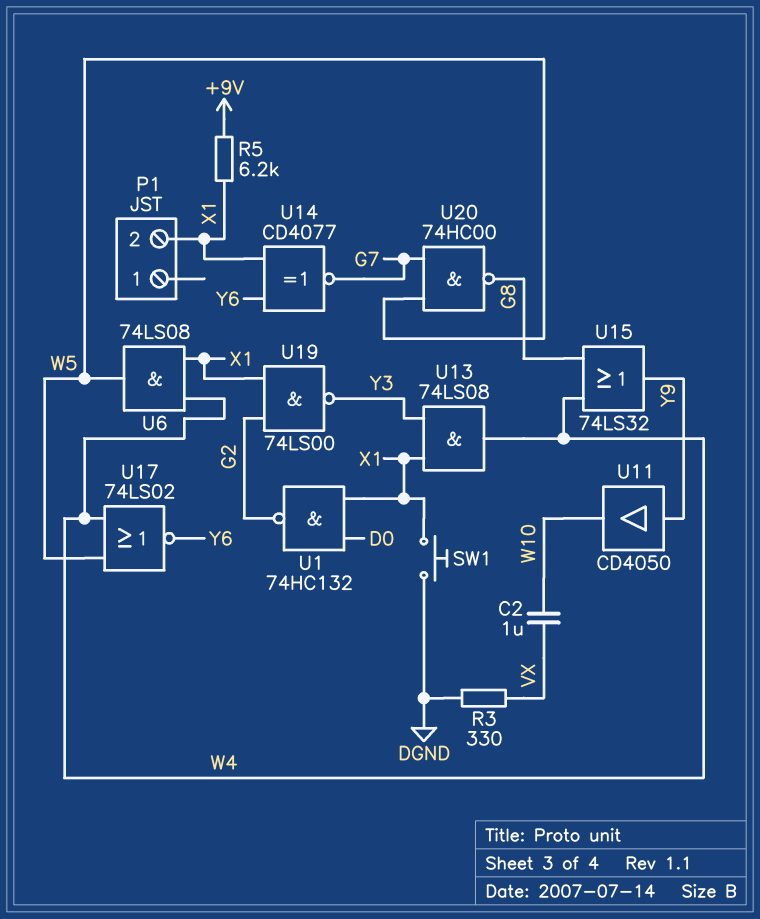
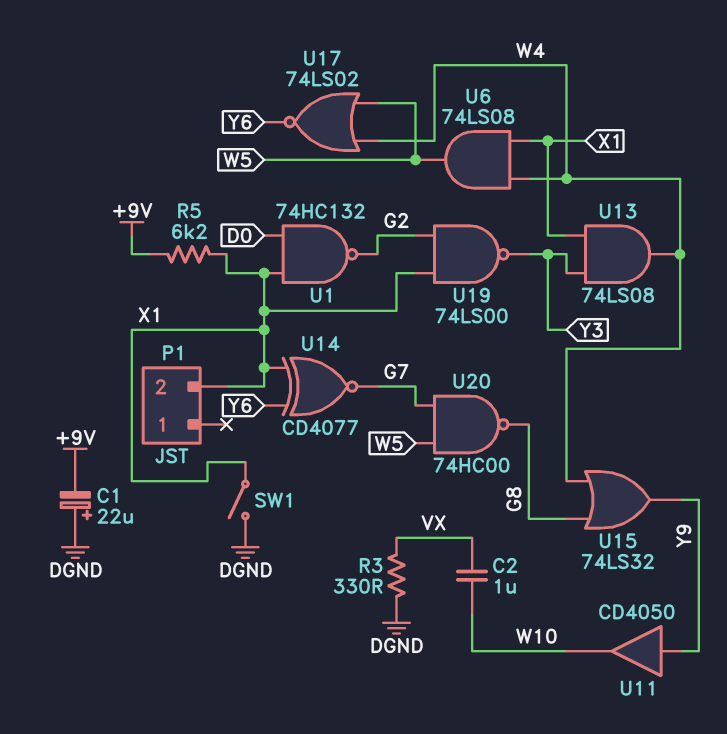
C1: none -> 22uF (plus DGND, minus +9V)
SW1: button (DGND, X1) -> switch (DGND, X1)

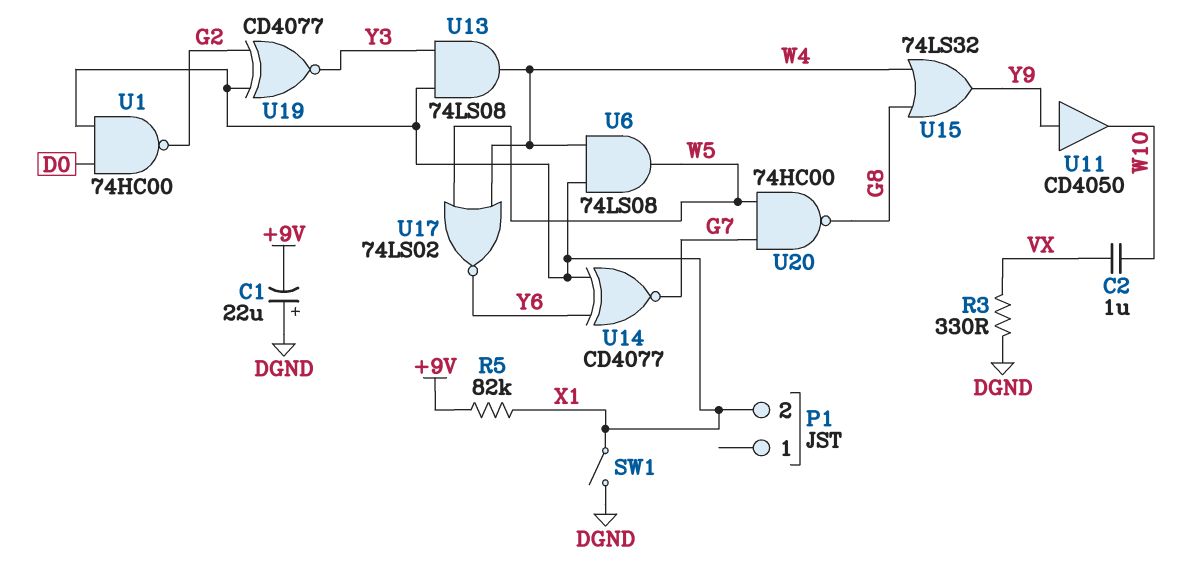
R5: 6.2k (+9V, X1) -> 82k (+9V, X1)
U1: NAND 74HC132 (in D0, in X1, out G2) -> NAND 74HC00 (in D0, in X1, out G2)
U19: NAND 74LS00 (in G2, in X1, out Y3) -> XNOR CD4077 (in G2, in X1, out Y3)

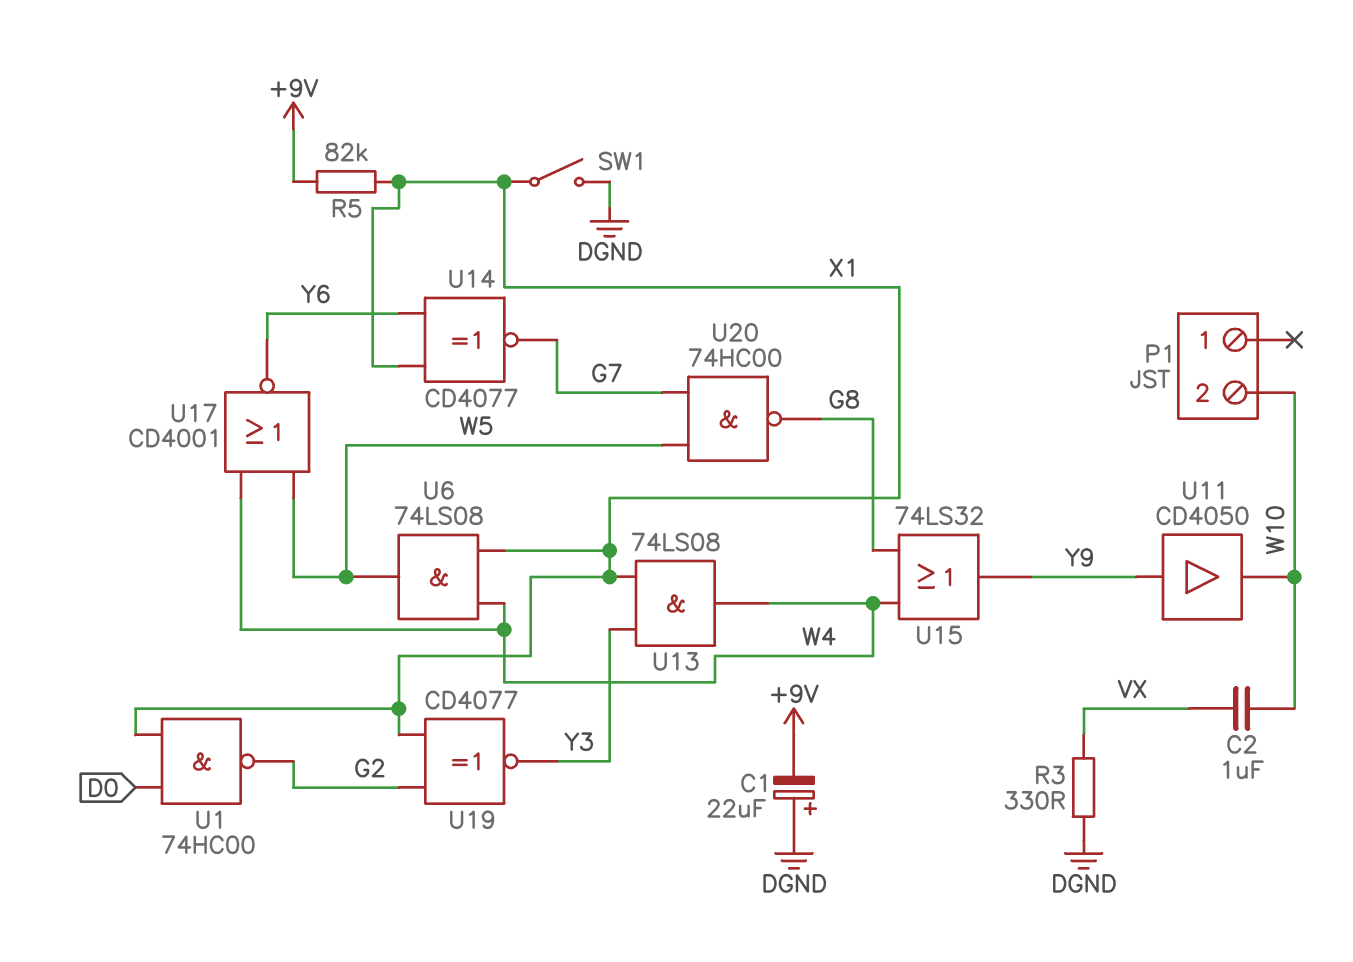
P1 pin 2: X1 -> W10
U17: NOR 74LS02 (in W4, in W5, out Y6) -> NOR CD4001 (in W4, in W5, out Y6)

